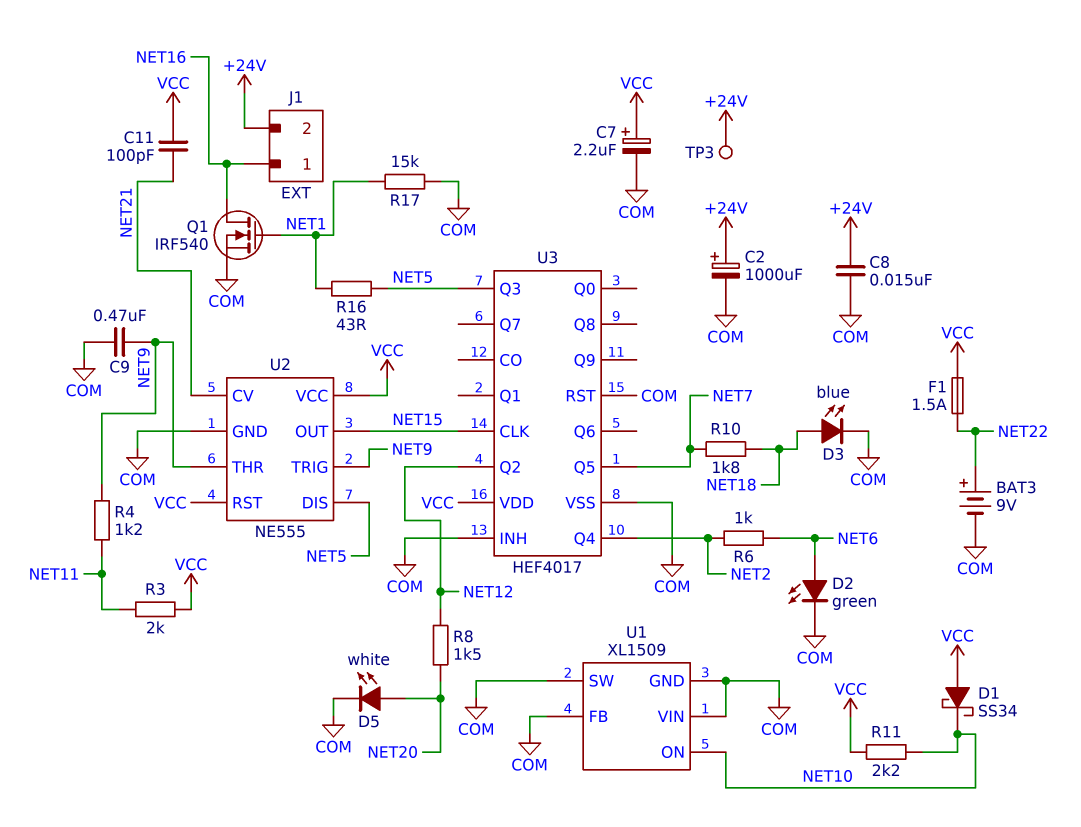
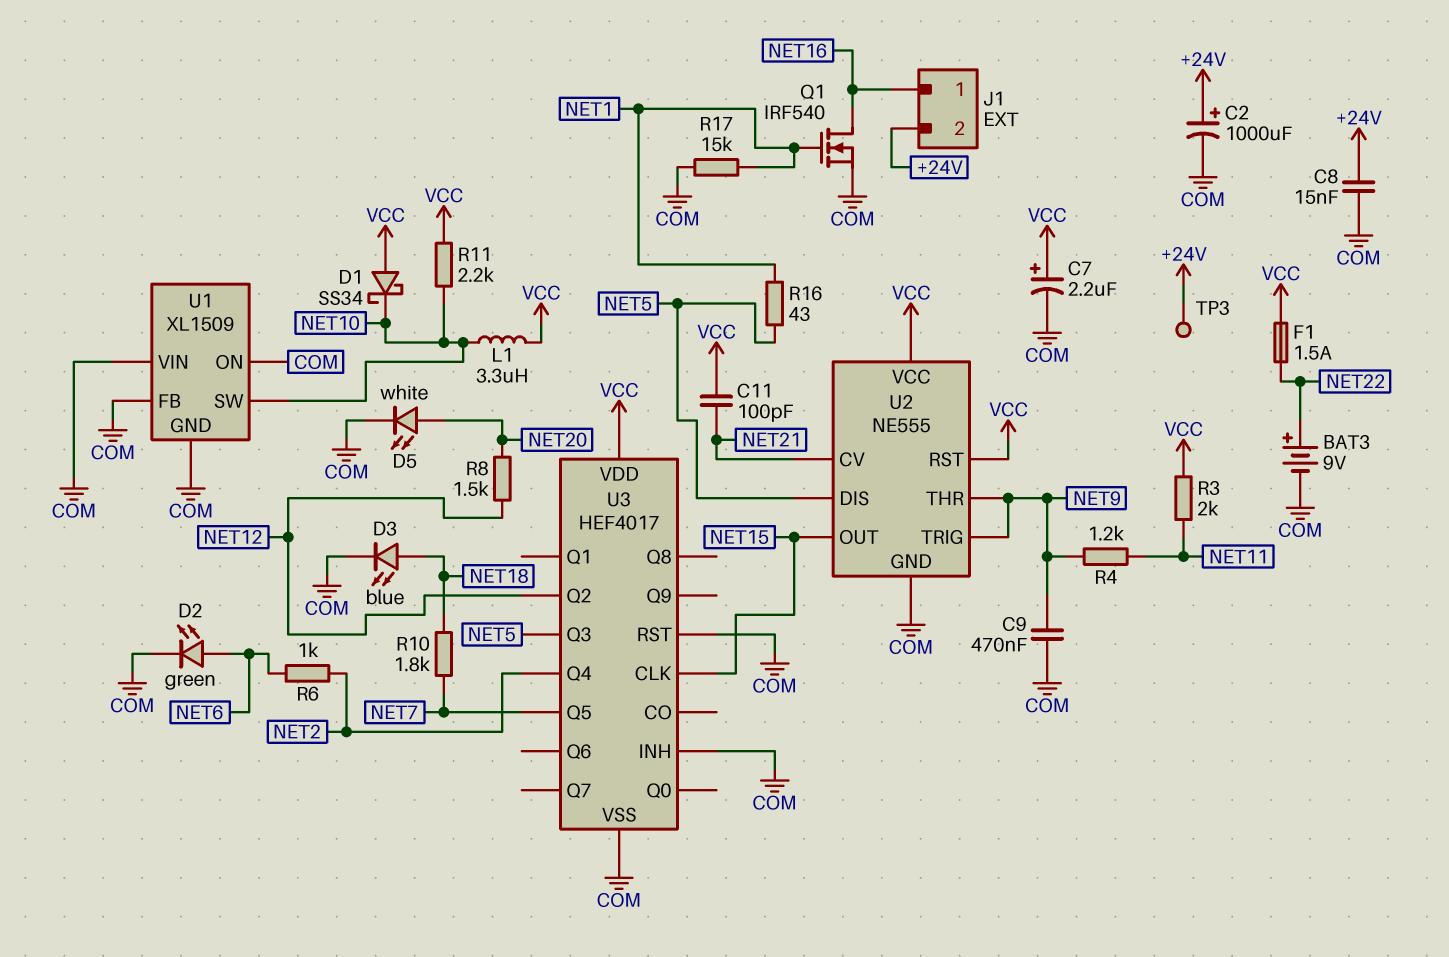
L1: none -> 3.3uH (NET10, VCC)
U1 pin ON: NET10 -> COM
U1 pin SW: COM -> NET10

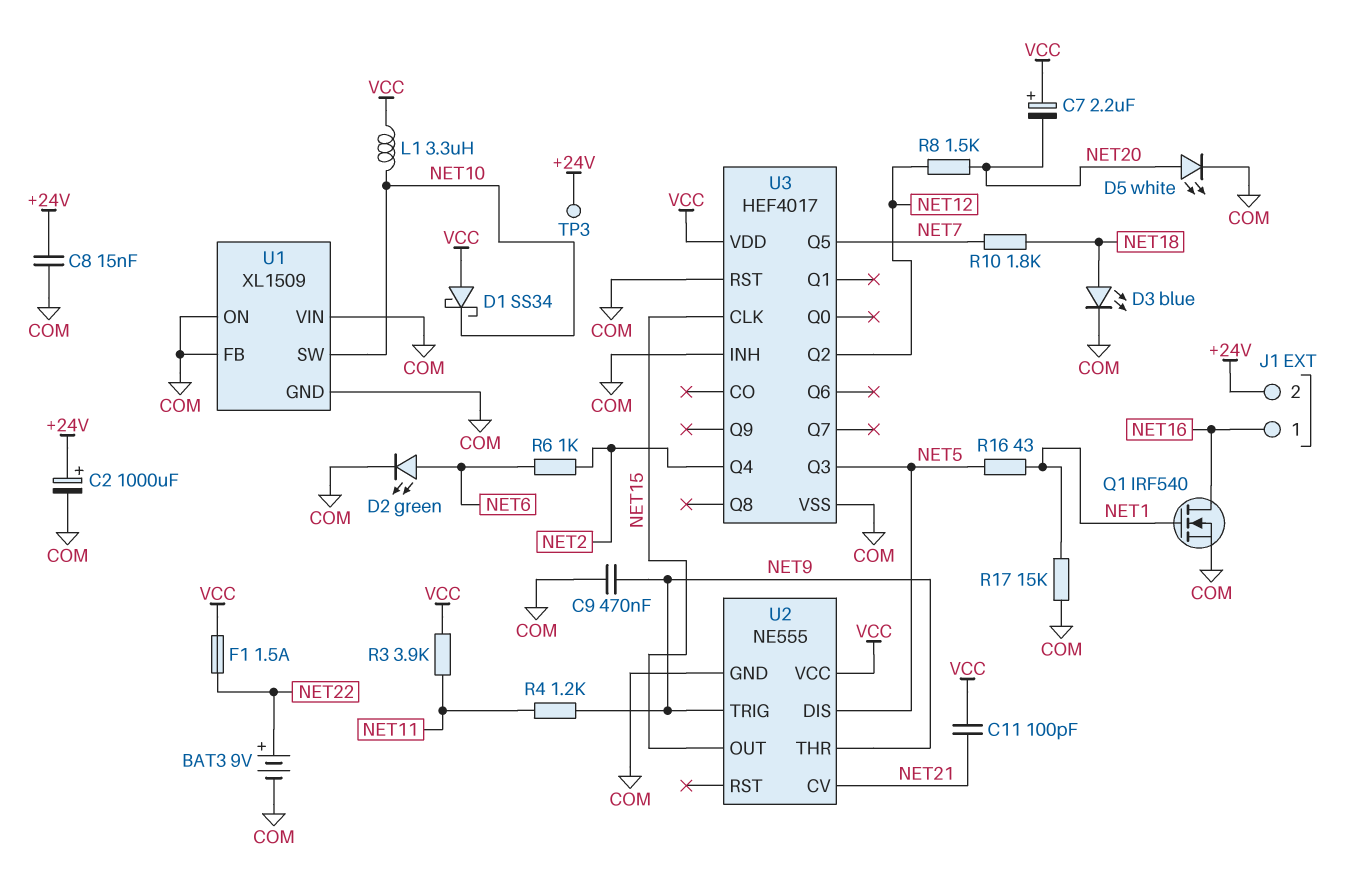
C7: 2.2uF (plus VCC, minus COM) -> 2.2uF (plus VCC, minus NET20)
R3: 2k (NET11, VCC) -> 3.9k (NET11, VCC)
R11: 2.2k (NET10, VCC) -> none
U2 pin RST: VCC -> none

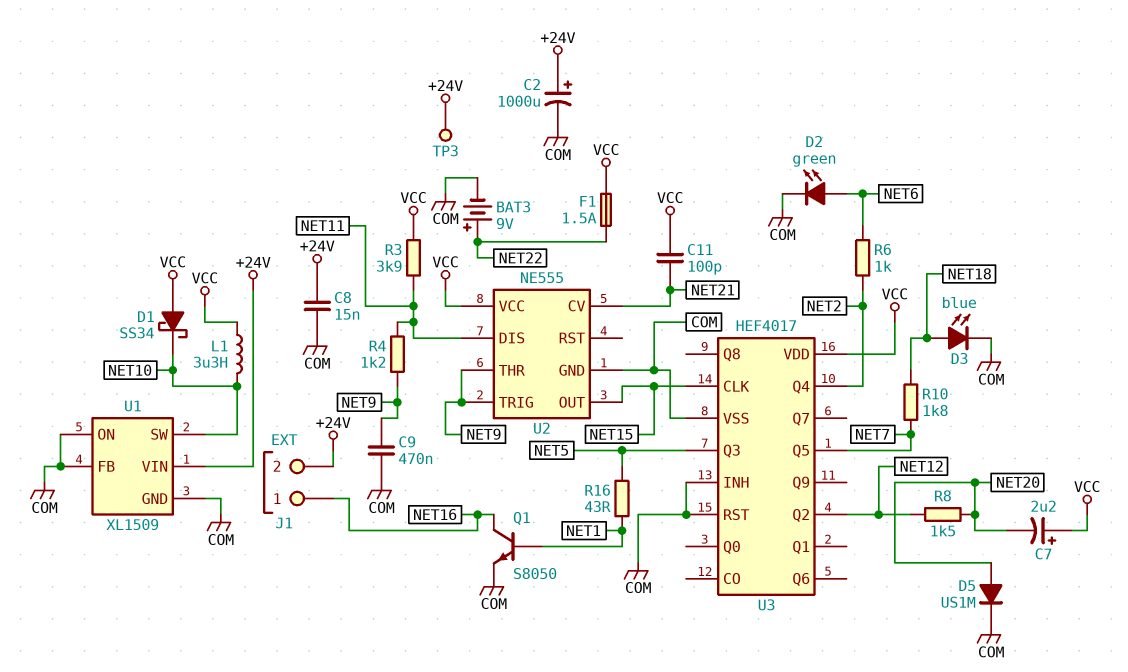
D5: LED white (A NET20, K COM) -> diode US1M (A NET20, K COM)
Q1: NMOS IRF540 (G NET1, D NET16, S COM) -> NPN S8050 (B NET1, C NET16, E COM)
R17: 15k (COM, NET1) -> none
U1 pin VIN: COM -> +24V
U2 pin DIS: NET5 -> NET11

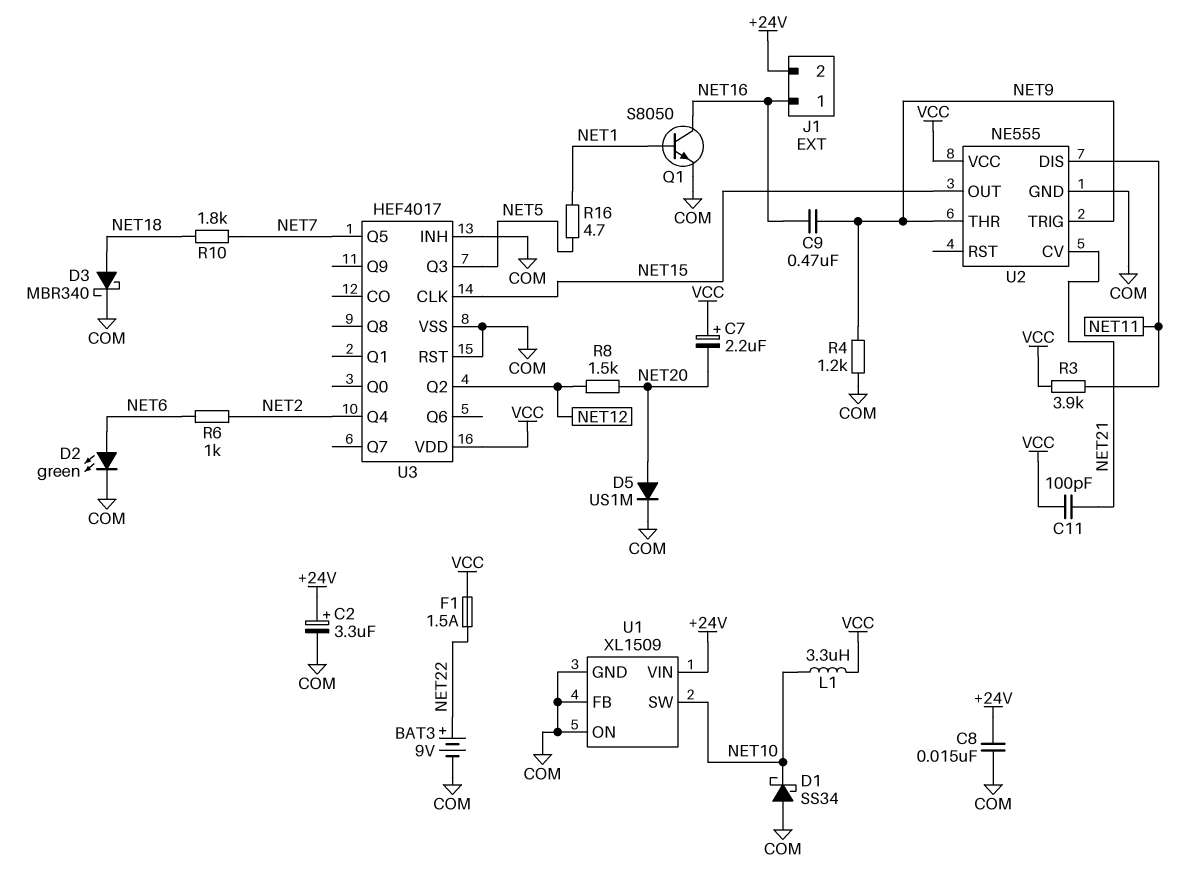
C2: 1000uF (plus +24V, minus COM) -> 3.3uF (plus +24V, minus COM)
C9: 470nF (COM, NET9) -> 470nF (NET9, NET16)
D1: schottky SS34 (A VCC, K NET10) -> schottky SS34 (A COM, K NET10)
D3: LED blue (A NET18, K COM) -> schottky MBR340 (A NET18, K COM)
R4: 1.2k (NET9, NET11) -> 1.2k (COM, NET9)
R16: 43 (NET1, NET5) -> 4.7 (NET1, NET5)
TP3: test point (+24V) -> none

